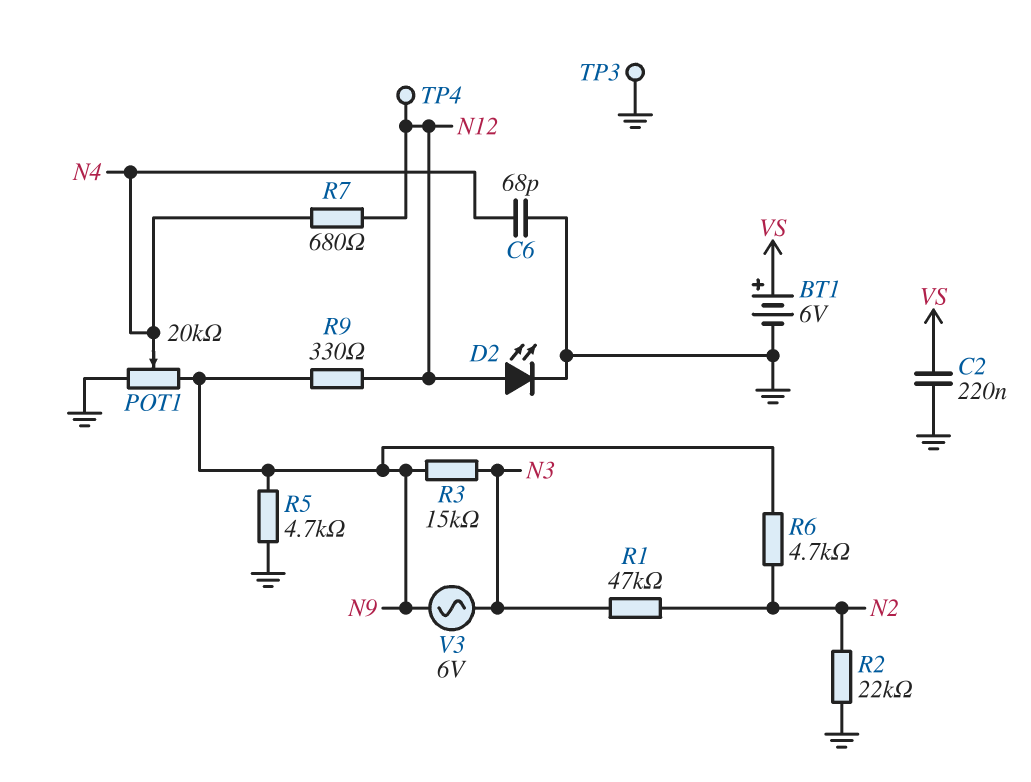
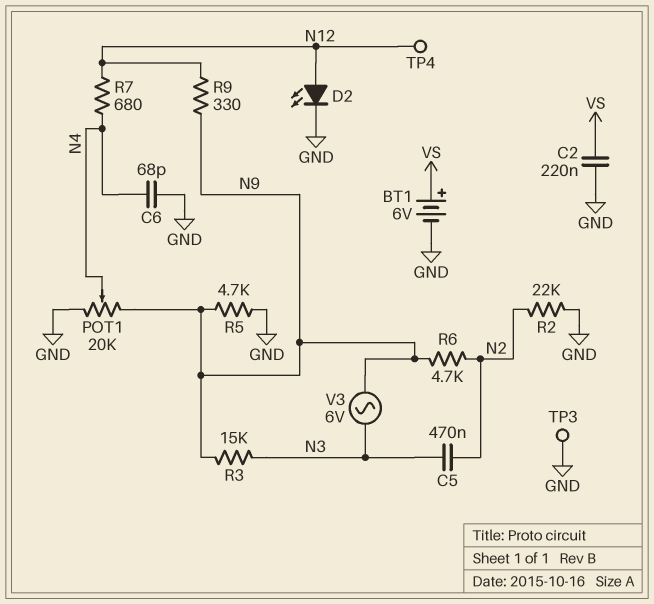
C5: none -> 470nF (N2, N3)
R1: 47k (N2, N3) -> none

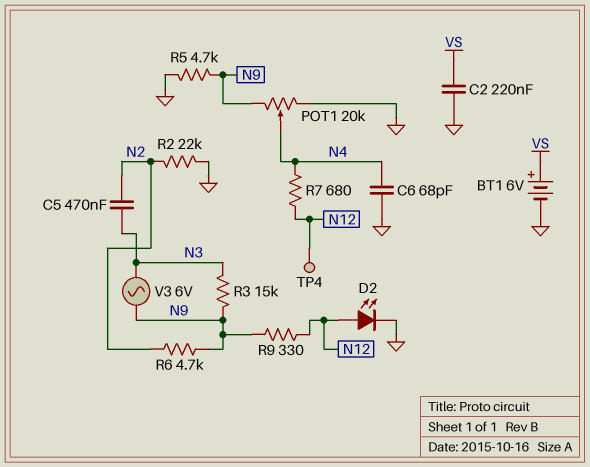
TP3: test point (GND) -> none

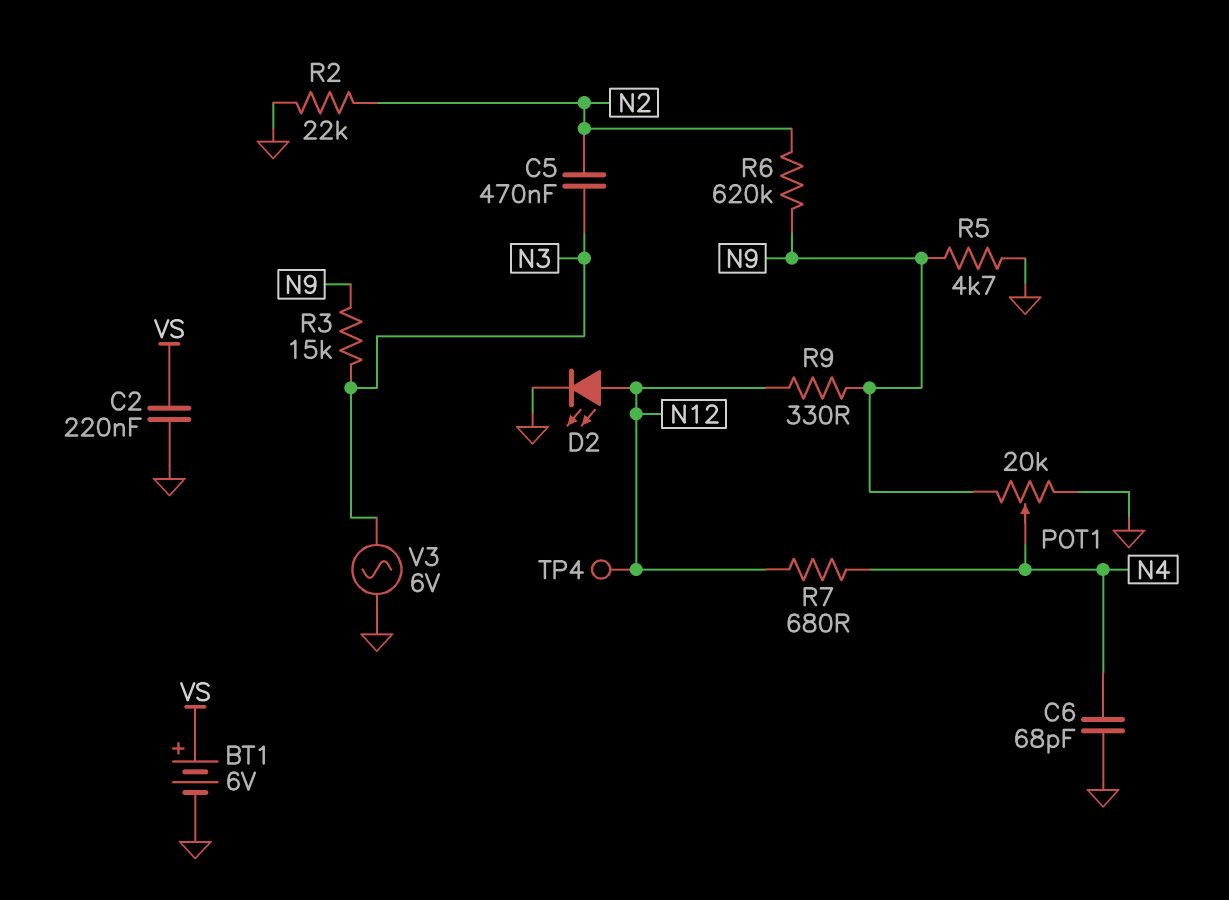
R6: 4.7k (N2, N9) -> 620k (N2, N9)
V3: AC 6V (N3, N9) -> AC 6V (GND, N3)

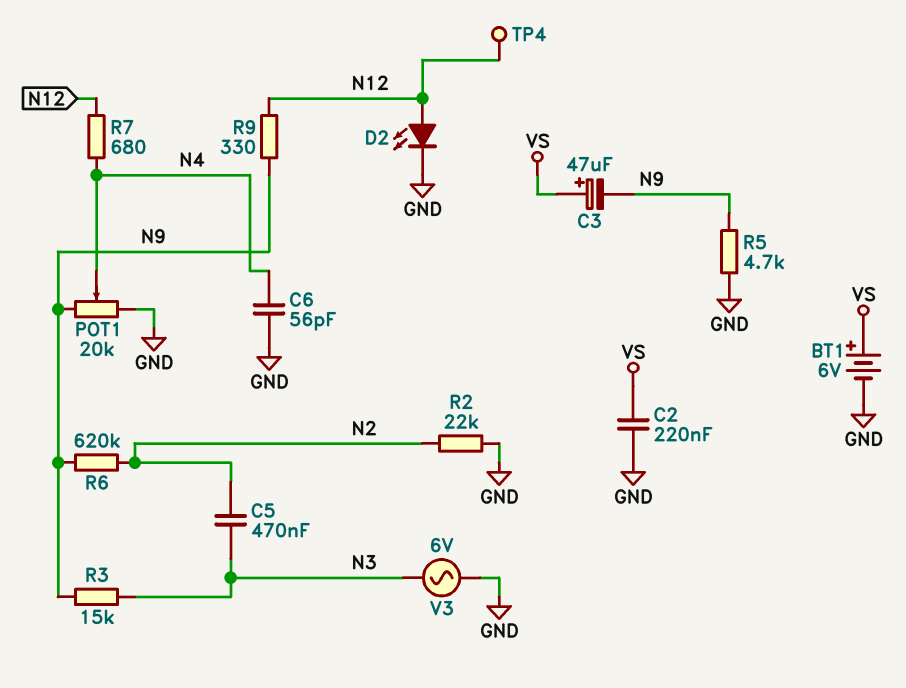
C3: none -> 47uF (plus VS, minus N9)
C6: 68pF (GND, N4) -> 56pF (GND, N4)

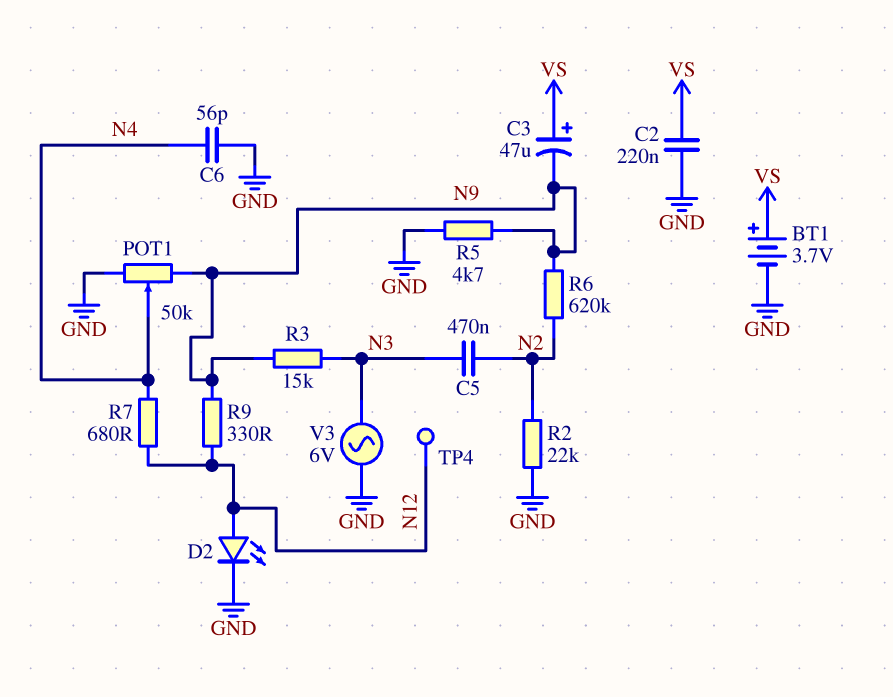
BT1: 6V (plus VS, minus GND) -> 3.7V (plus VS, minus GND)
POT1: 20k (GND, N9, wiper N4) -> 50k (GND, N9, wiper N4)

